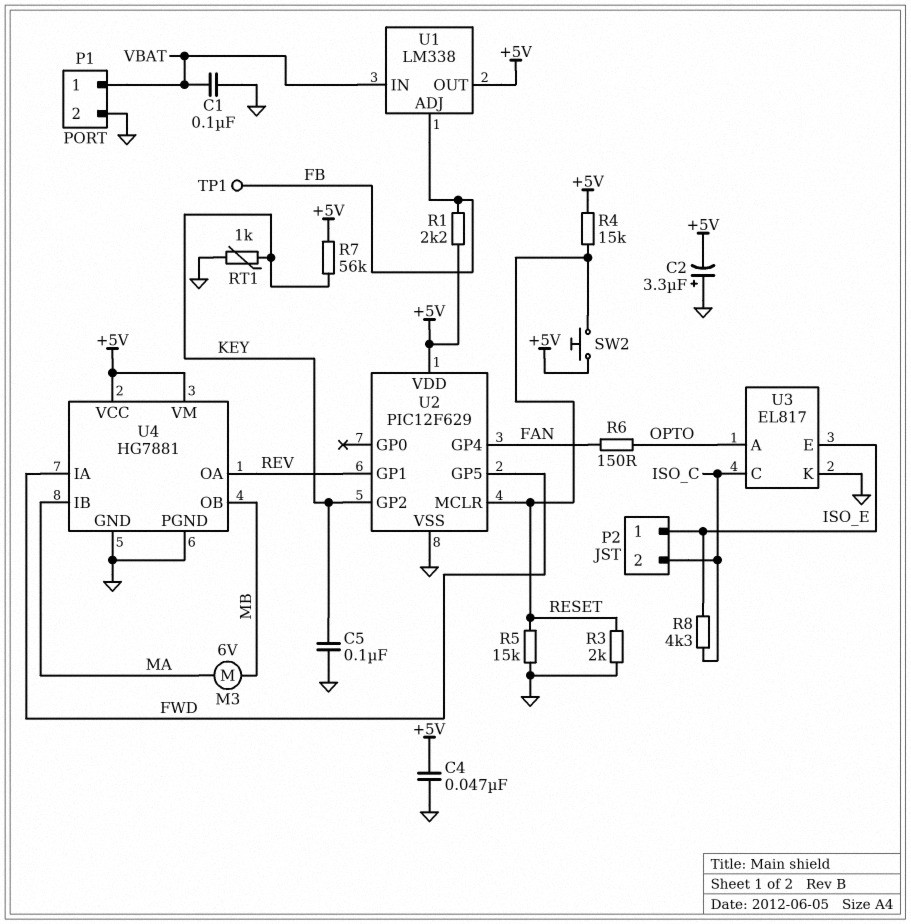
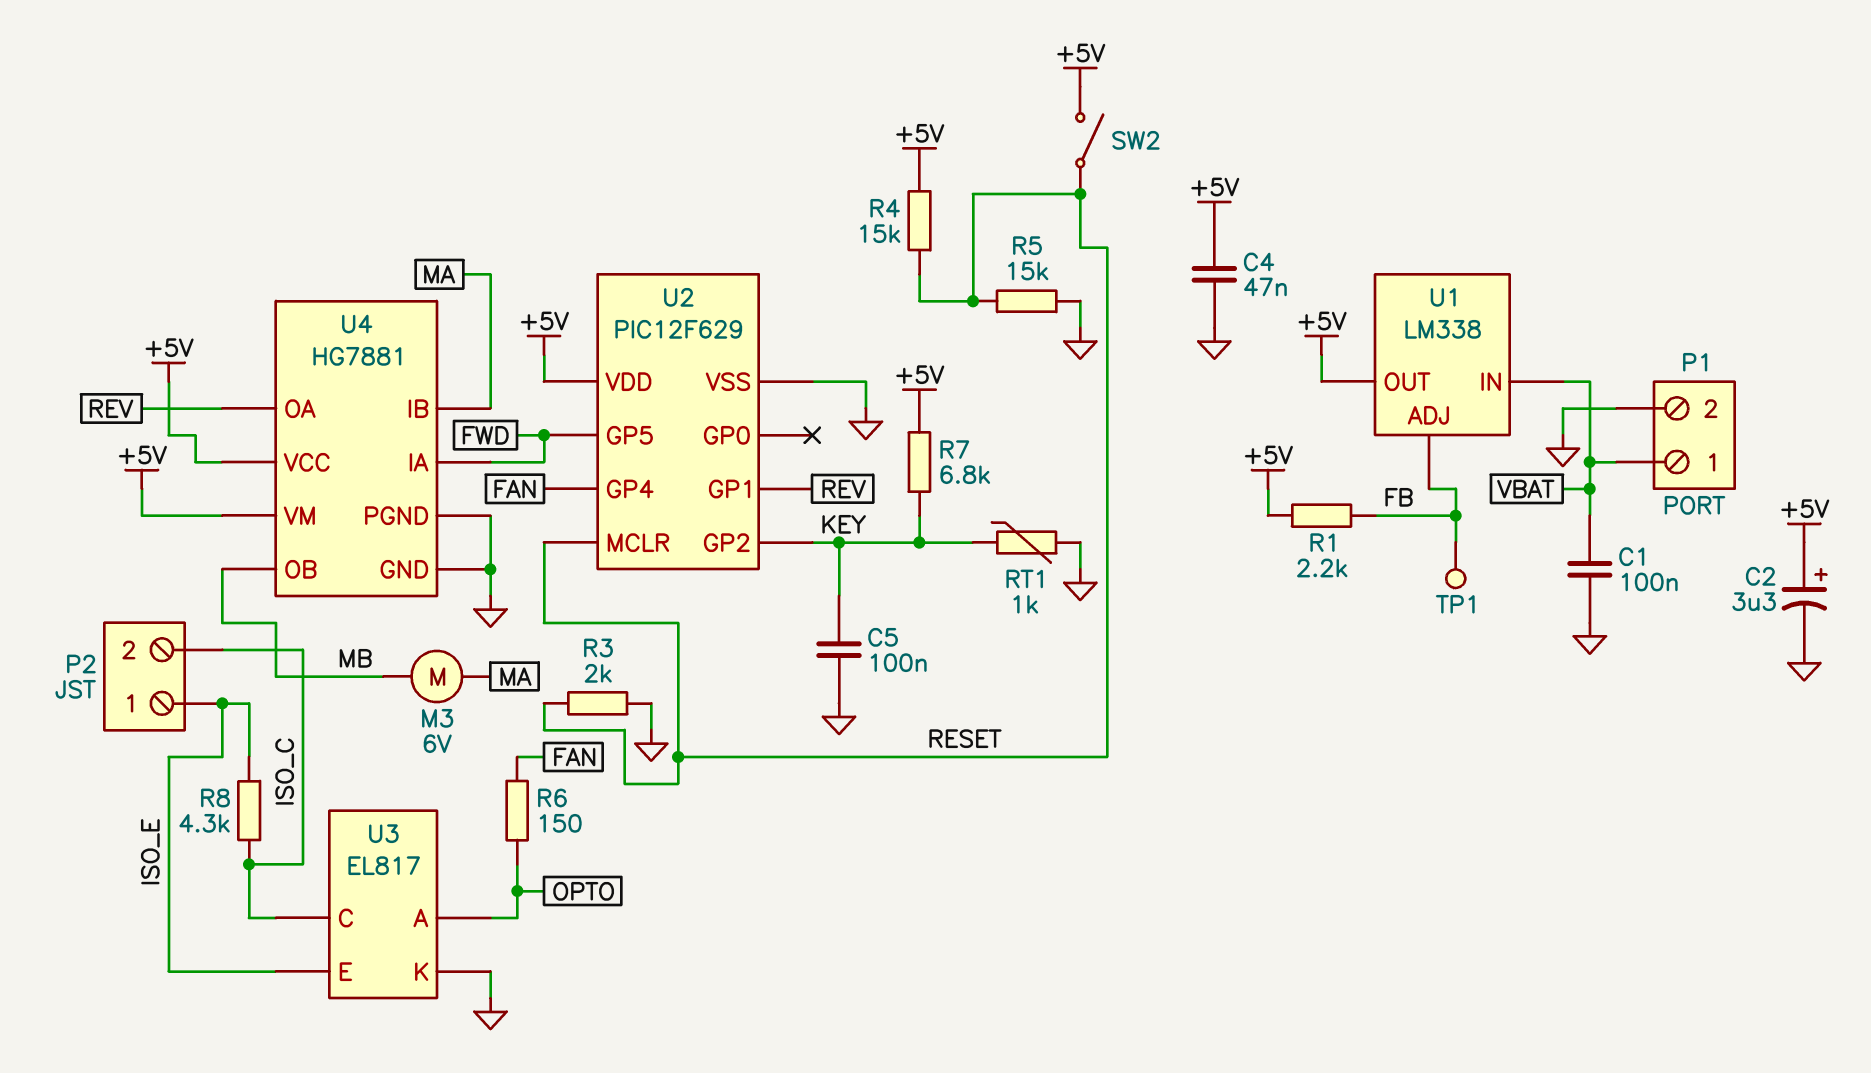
C2: 3.3uF (plus GND, minus +5V) -> 3.3uF (plus +5V, minus GND)
R7: 56k (+5V, KEY) -> 6.8k (+5V, KEY)
SW2: button (+5V, RESET) -> switch (+5V, RESET)

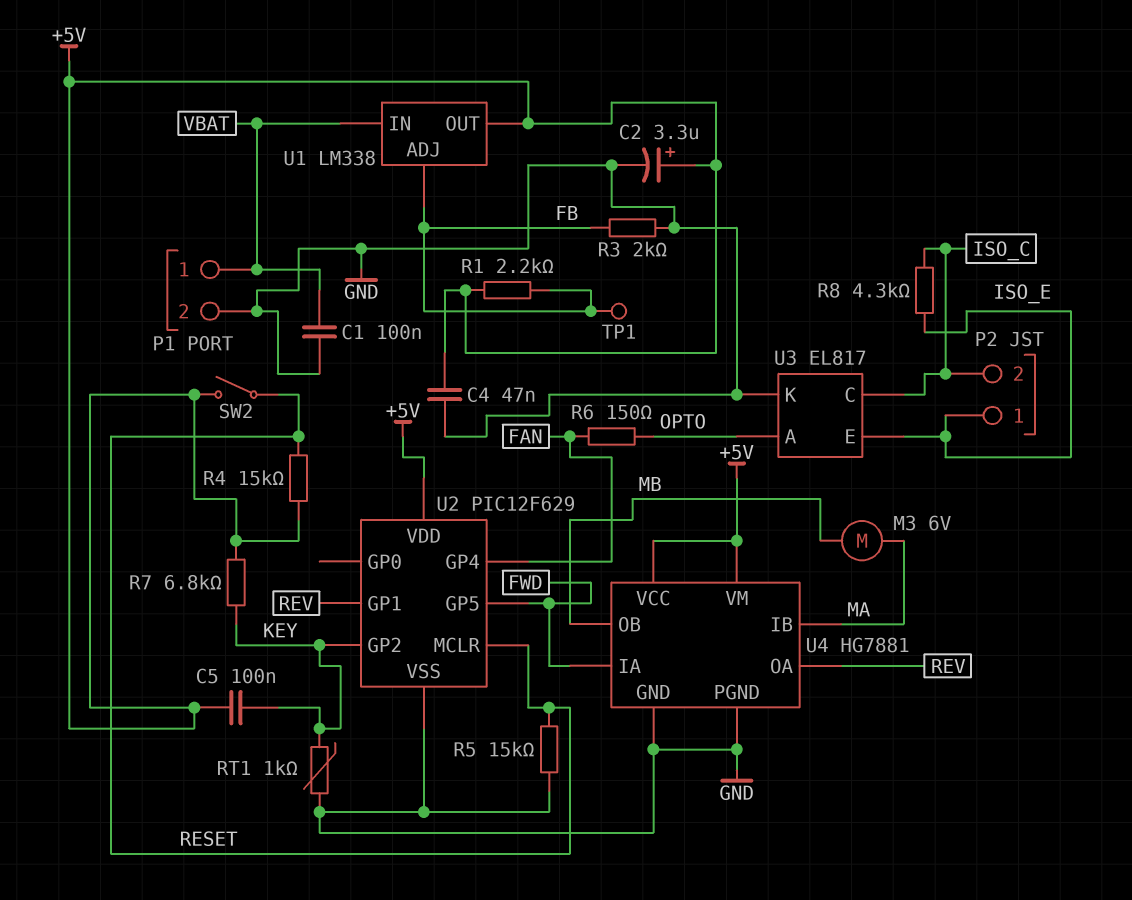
C5: 100nF (GND, KEY) -> 100nF (+5V, KEY)
R3: 2k (GND, RESET) -> 2k (FB, GND)

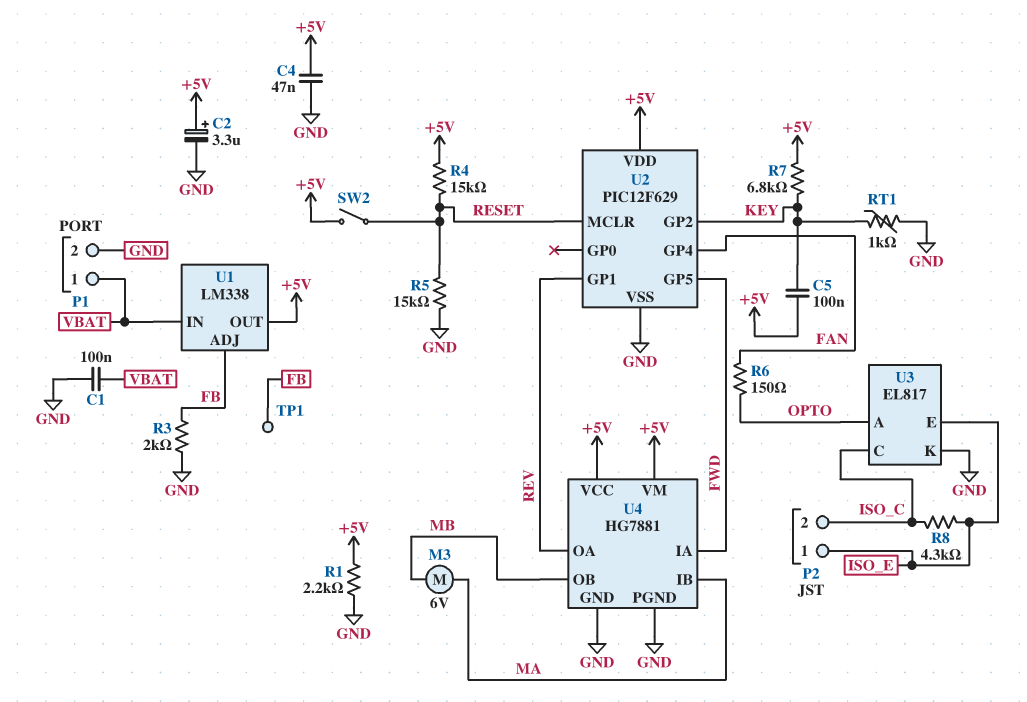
R1: 2.2k (+5V, FB) -> 2.2k (+5V, GND)

